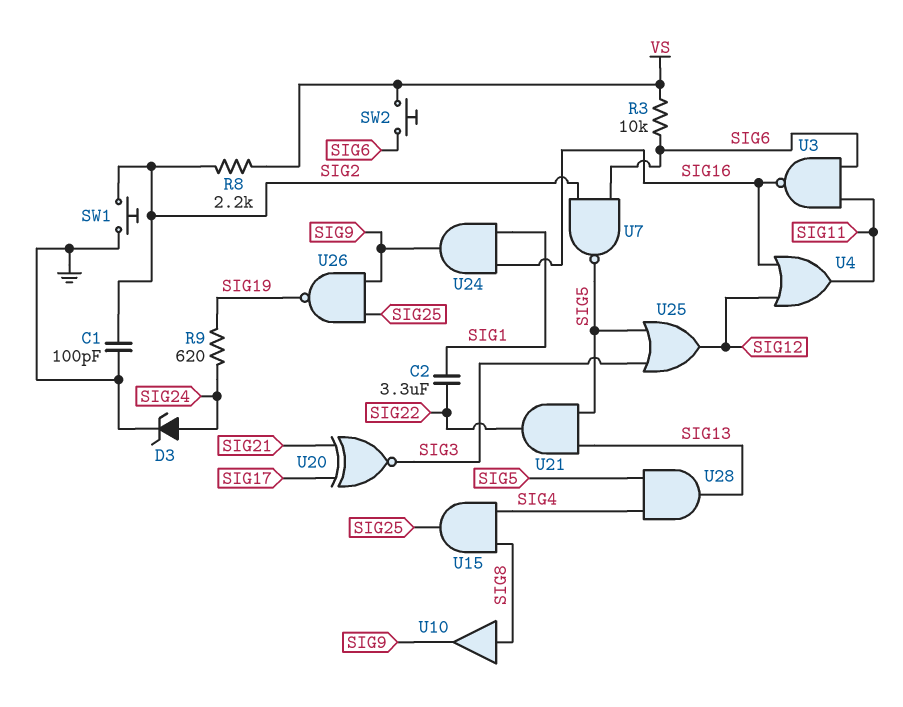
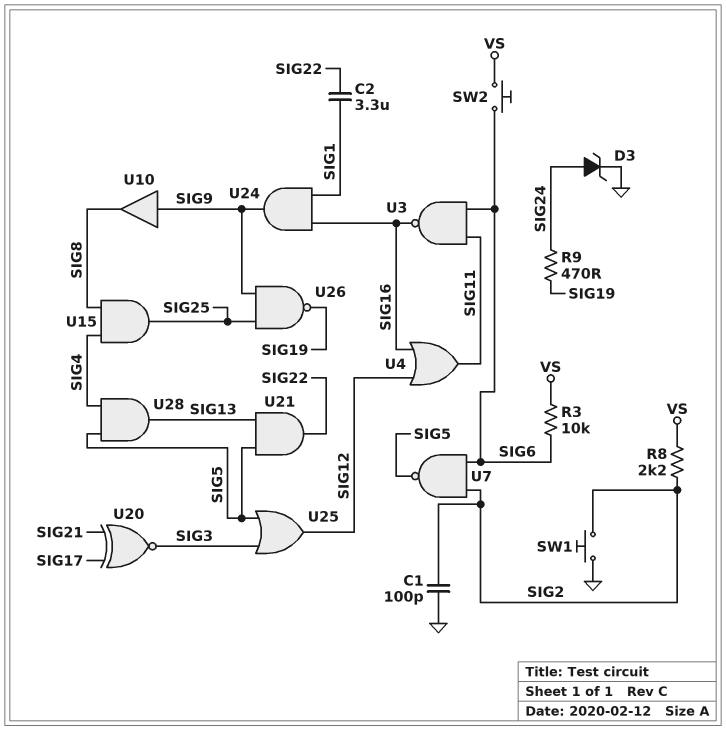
R9: 620 (SIG19, SIG24) -> 470 (SIG19, SIG24)
U10: buffer (in SIG8, out SIG9) -> buffer (in SIG9, out SIG8)

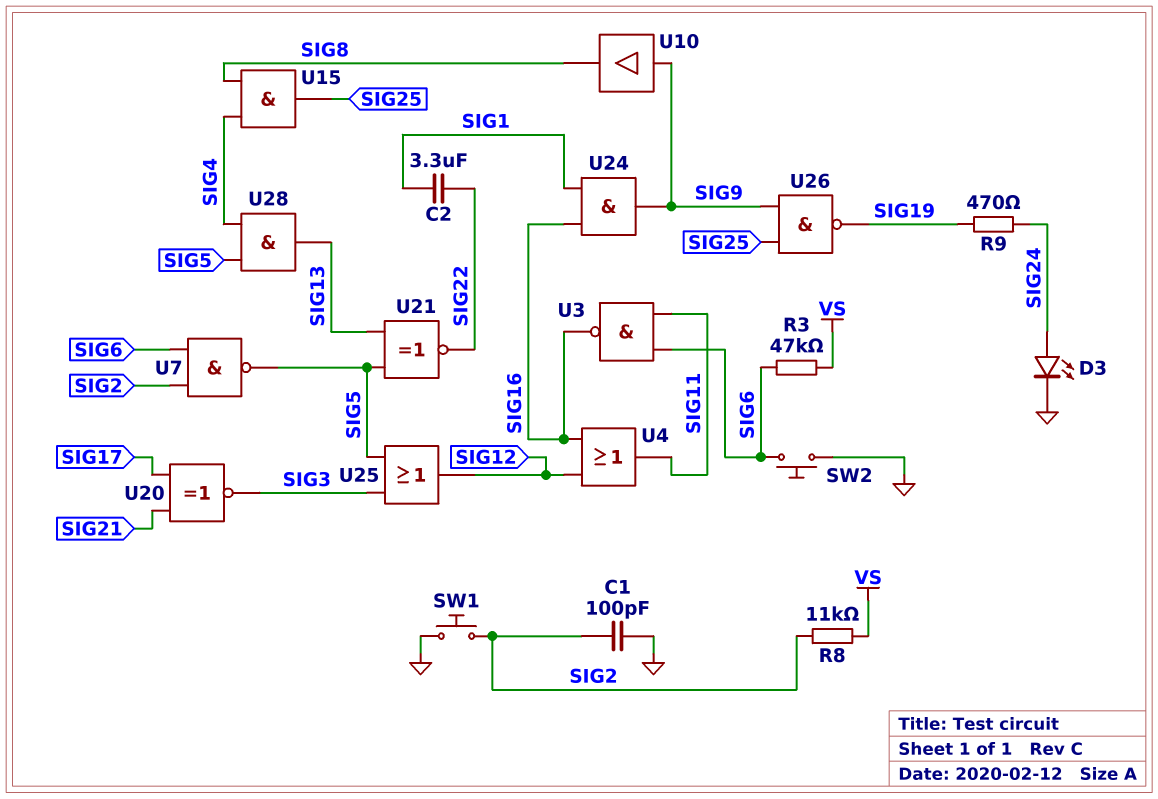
D3: zener (A SIG24, K GND) -> LED (A SIG24, K GND)
R3: 10k (SIG6, VS) -> 47k (SIG6, VS)
R8: 2.2k (SIG2, VS) -> 11k (SIG2, VS)
SW2: button (SIG6, VS) -> button (GND, SIG6)
U21: AND (in SIG5, in SIG13, out SIG22) -> XNOR (in SIG5, in SIG13, out SIG22)

